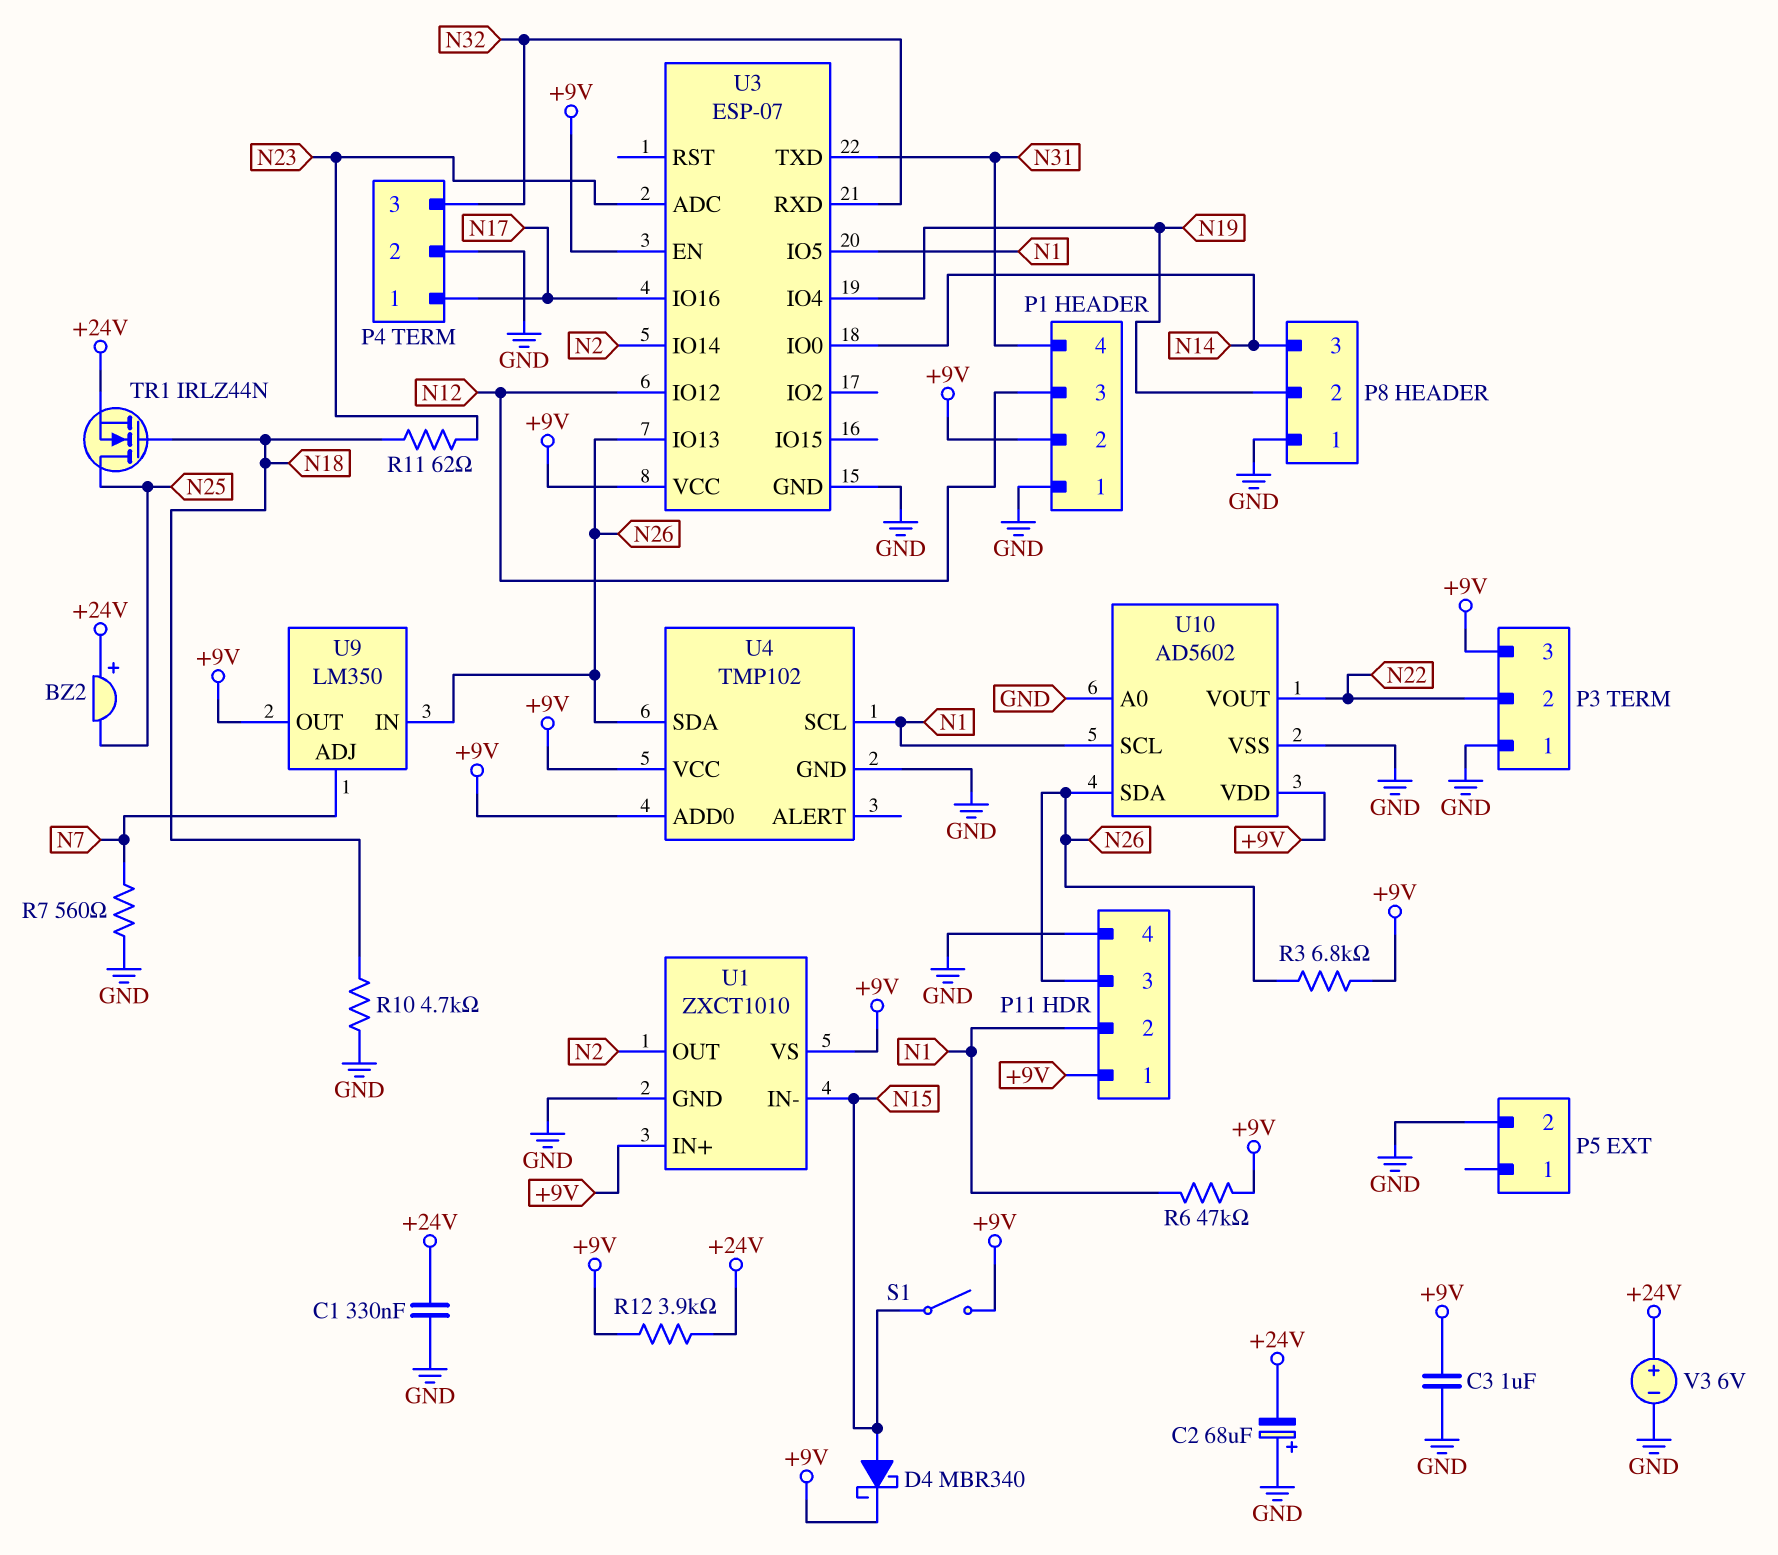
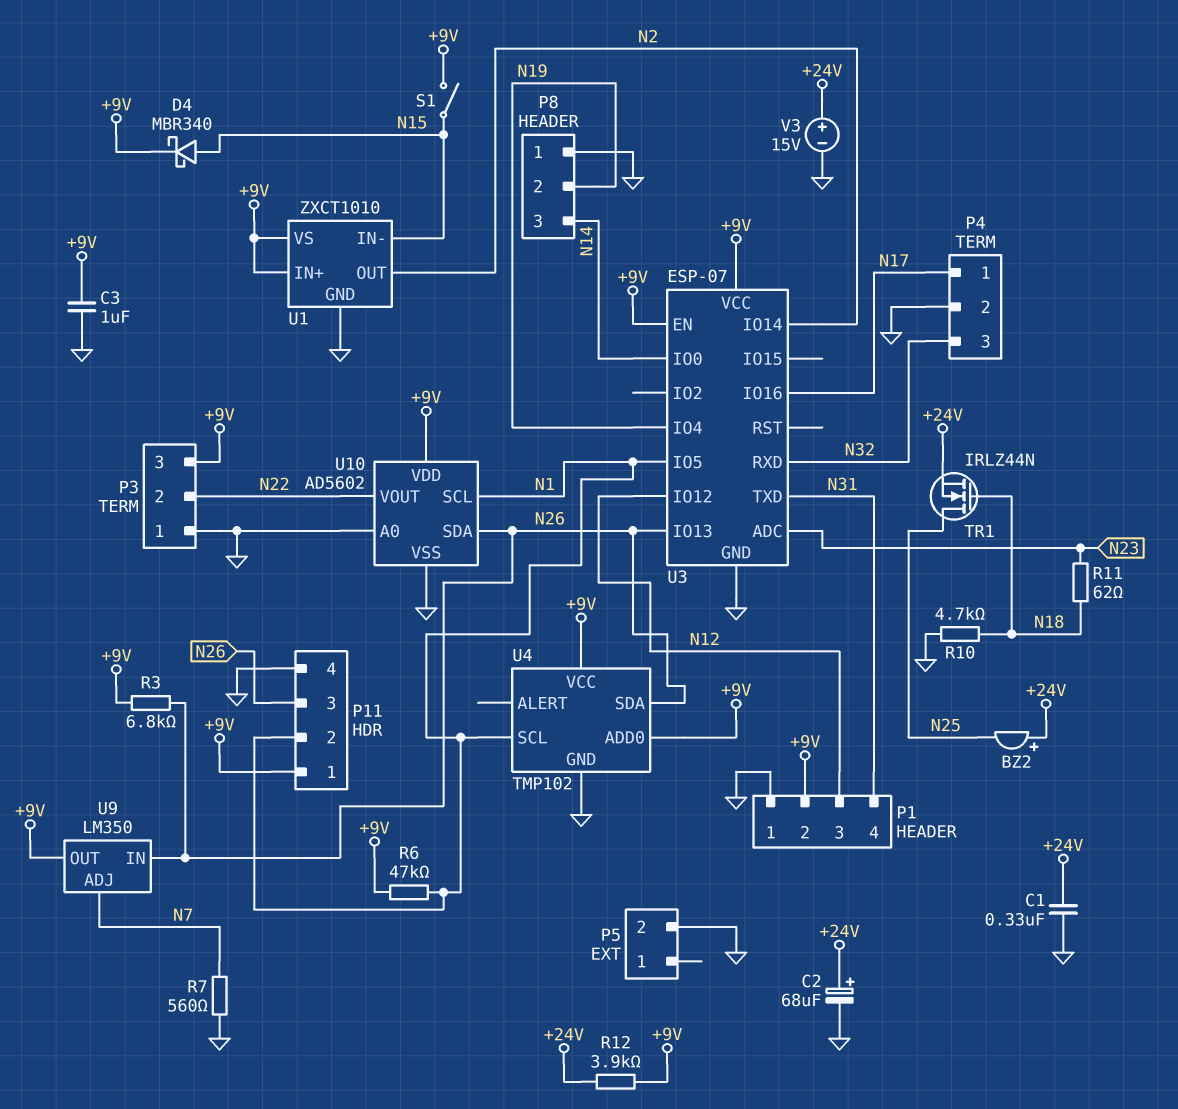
C2: 68uF (plus GND, minus +24V) -> 68uF (plus +24V, minus GND)
V3: 6V (plus +24V, minus GND) -> 15V (plus +24V, minus GND)

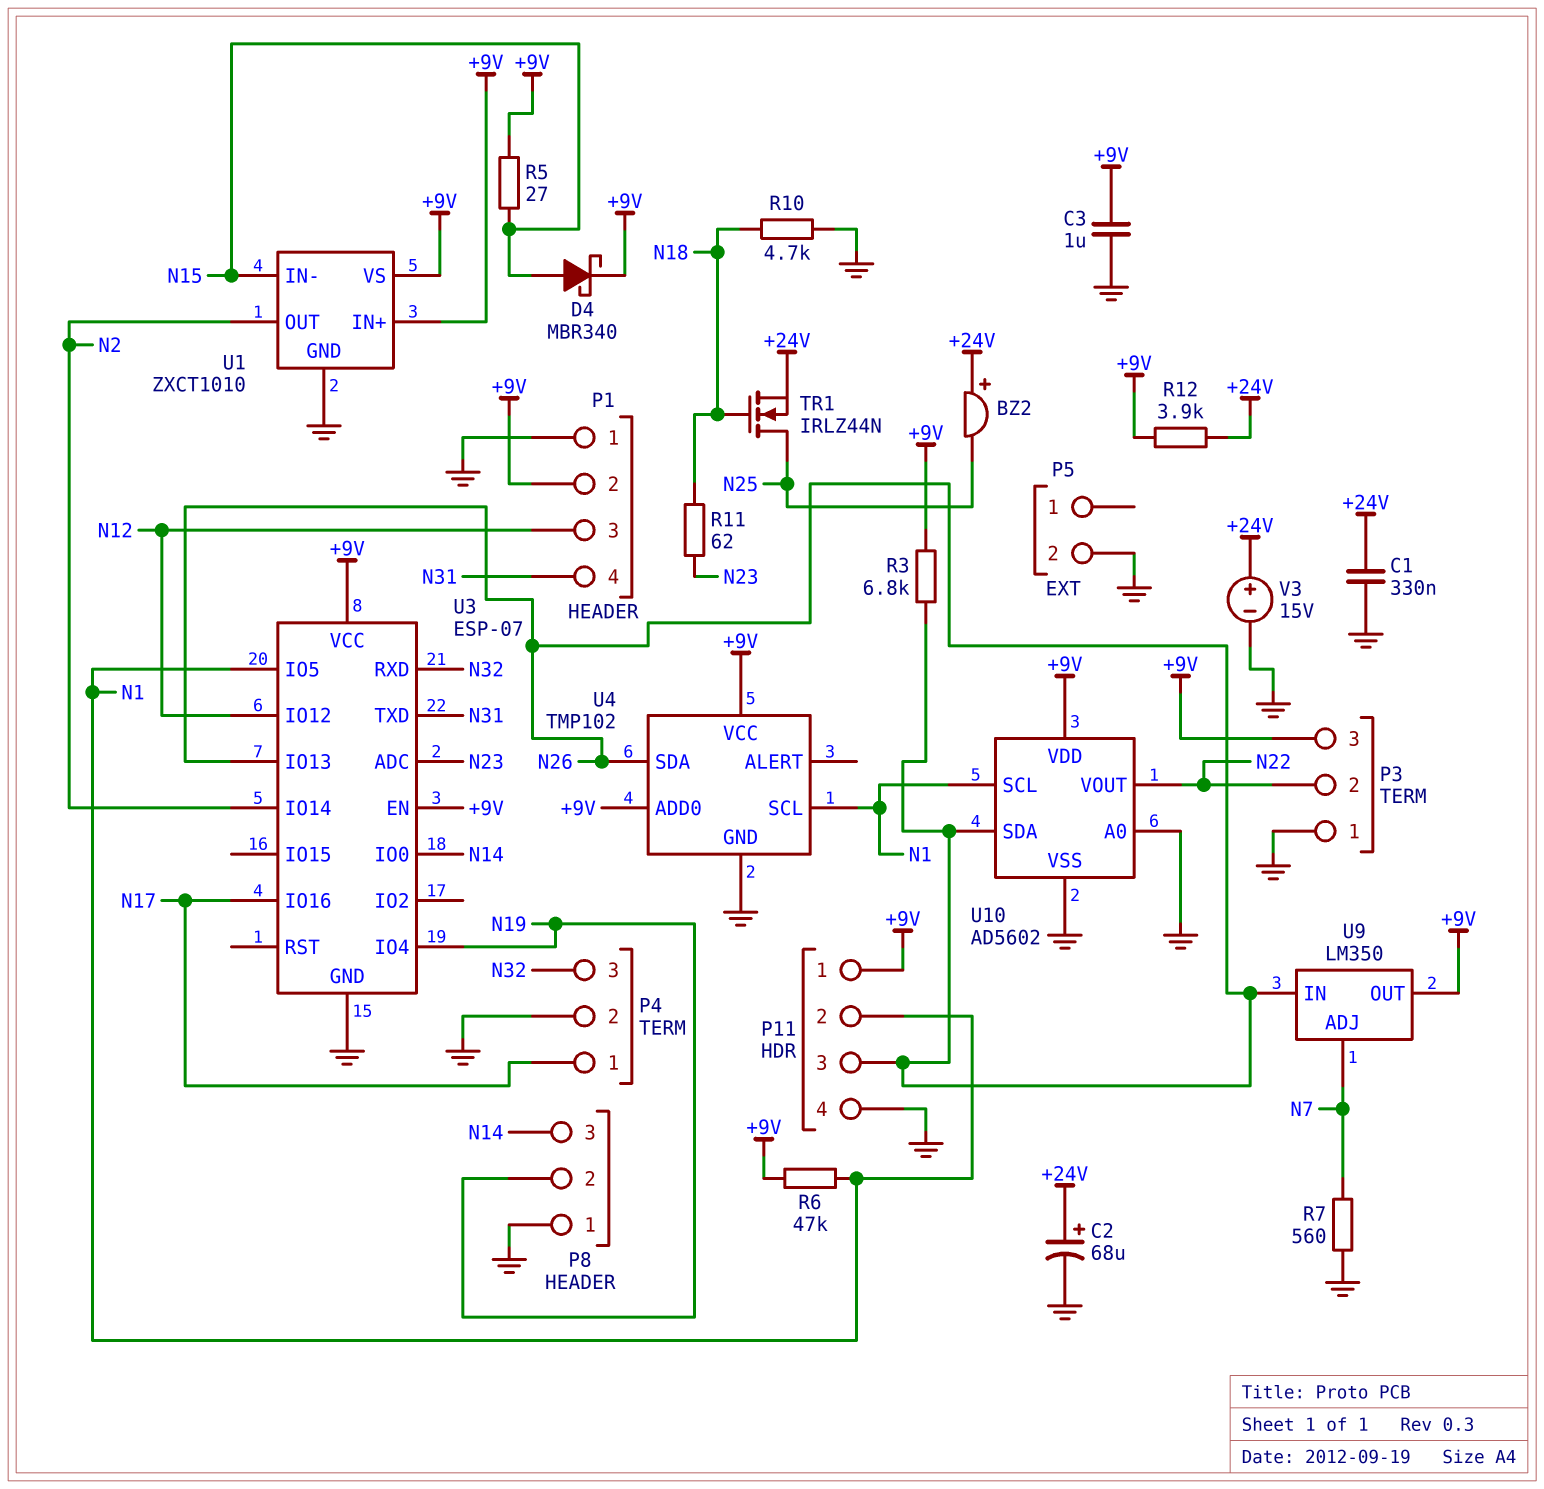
R5: none -> 27 (+9V, N15)
S1: switch (+9V, N15) -> none

